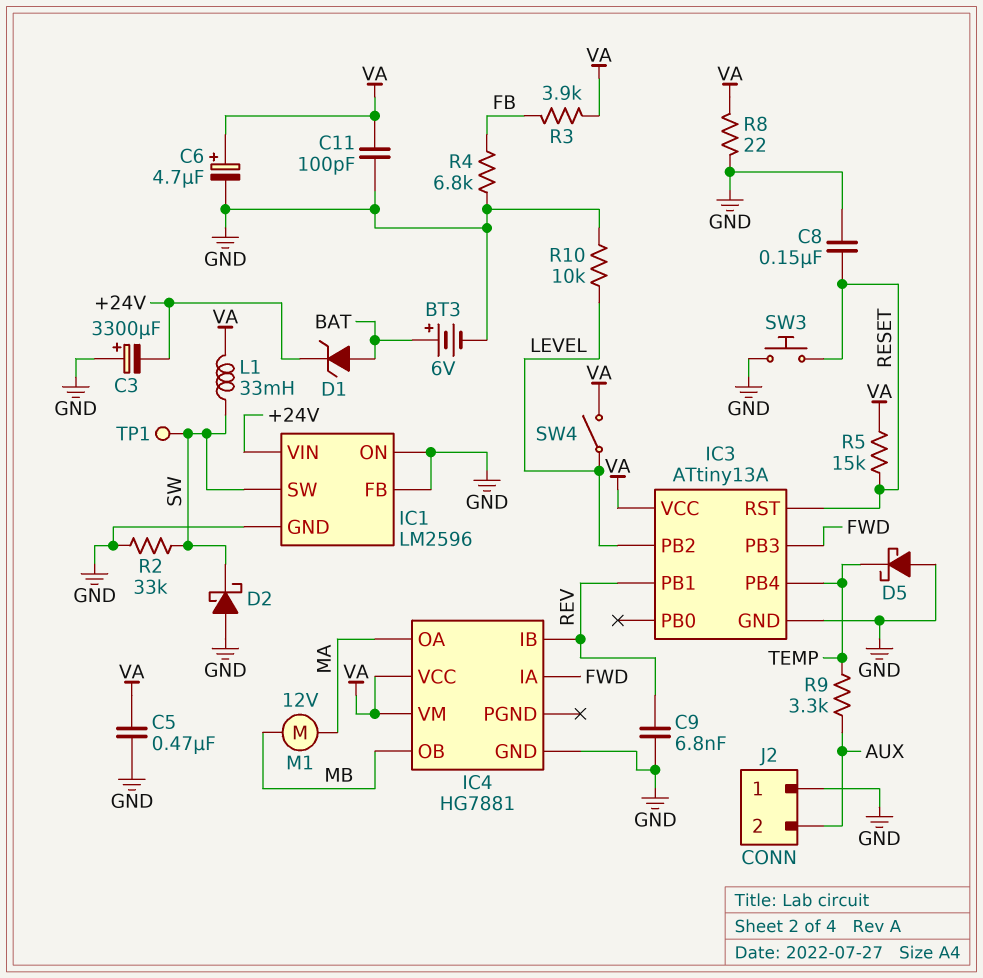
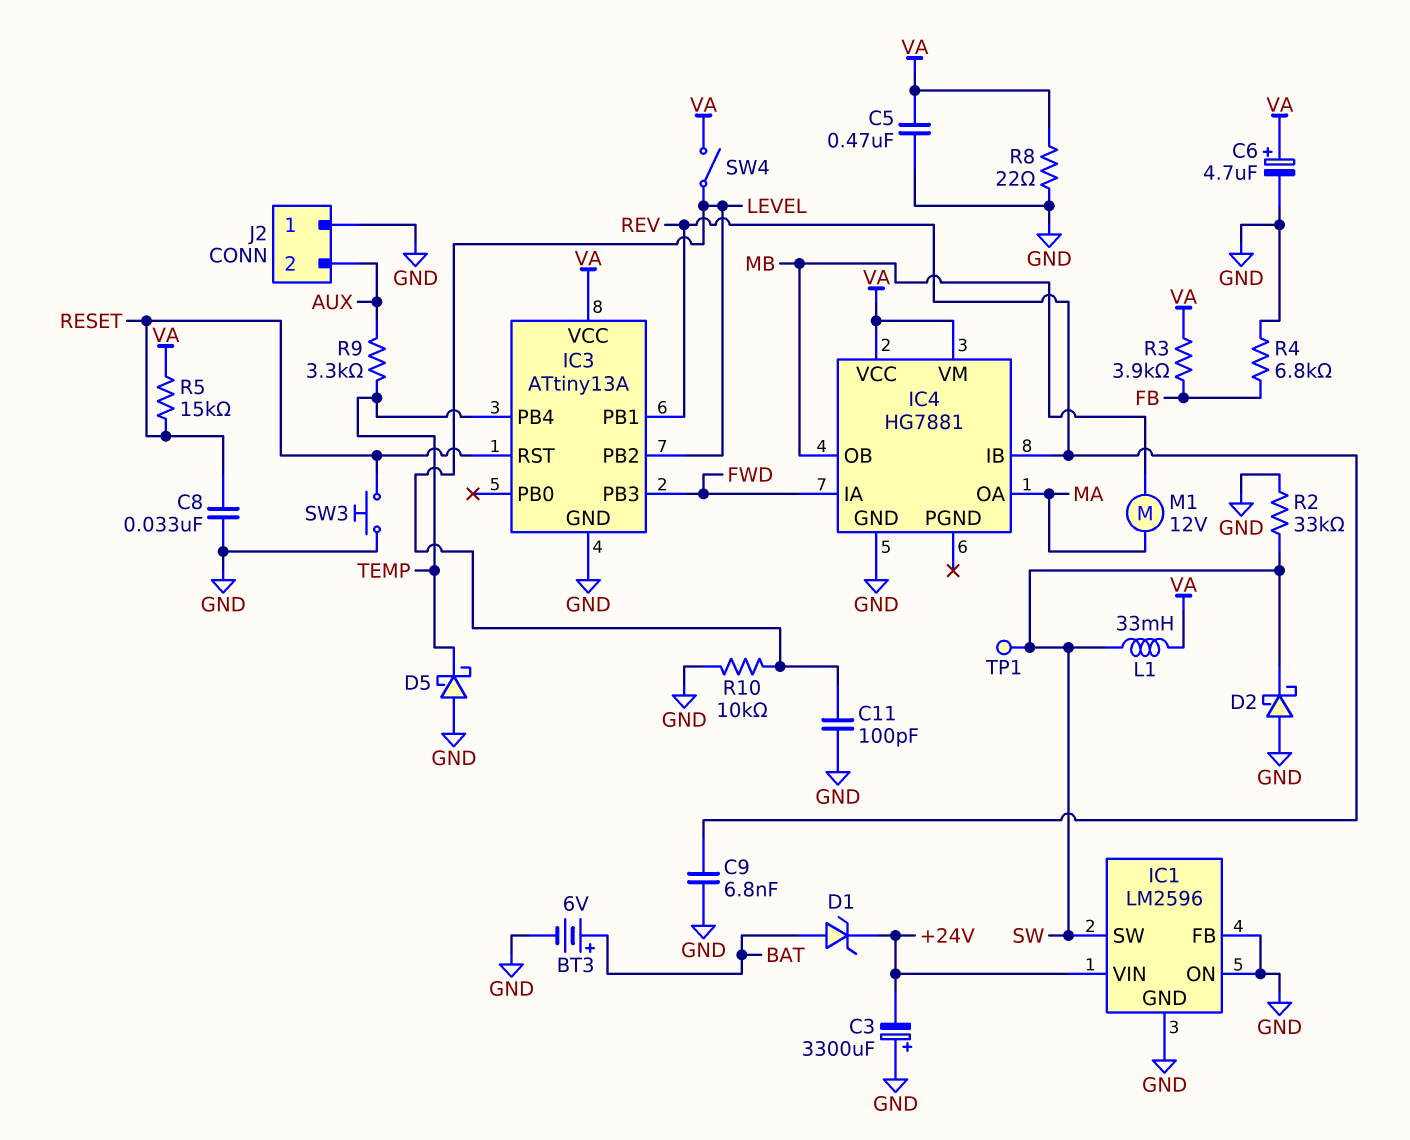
C8: 150nF (GND, RESET) -> 33nF (GND, RESET)
C11: 100pF (GND, VA) -> 100pF (GND, LEVEL)

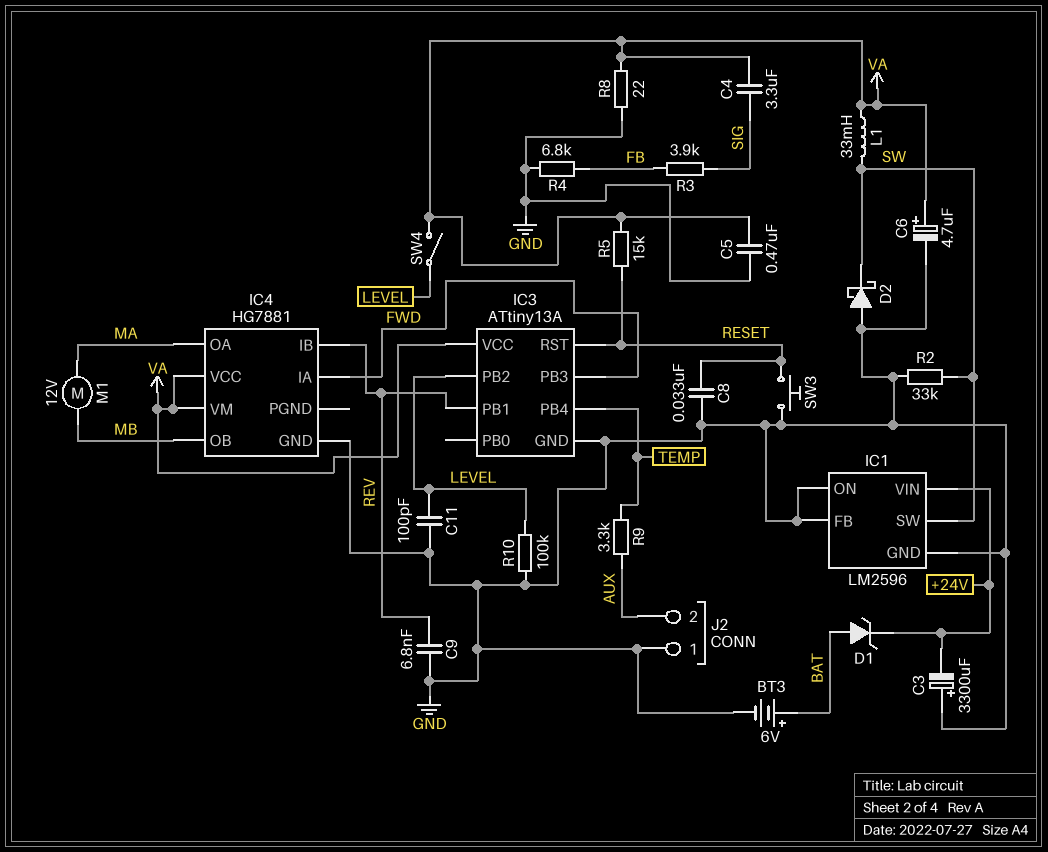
C4: none -> 3.3uF (SIG, VA)
D5: schottky (A GND, K TEMP) -> none
R3: 3.9k (FB, VA) -> 3.9k (FB, SIG)
R10: 10k (GND, LEVEL) -> 100k (GND, LEVEL)
TP1: test point (SW) -> none

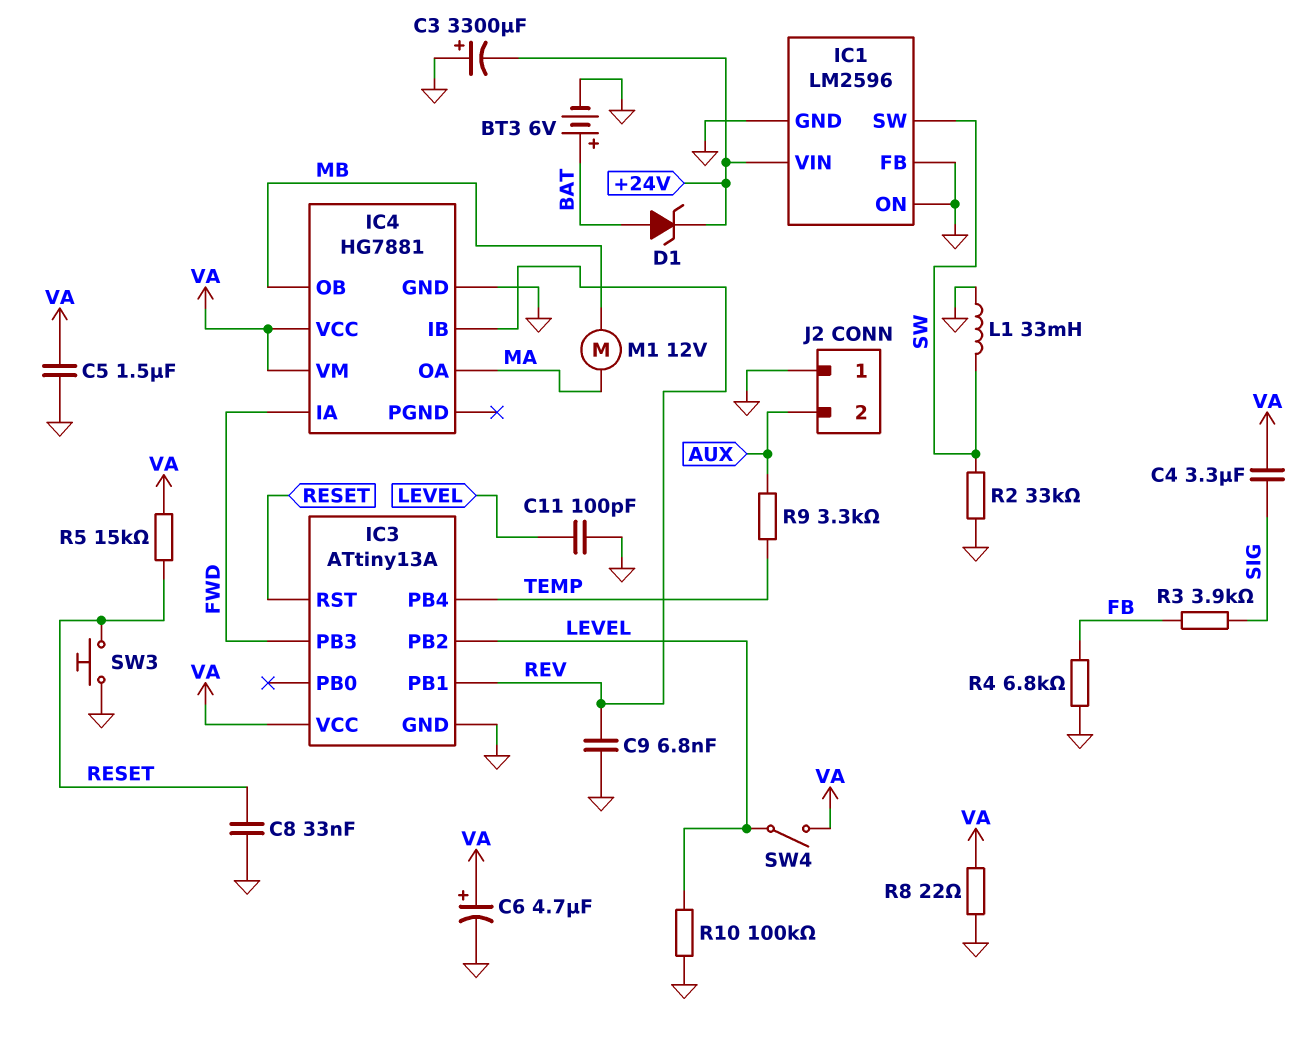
C5: 470nF (GND, VA) -> 1.5uF (GND, VA)
D2: schottky (A GND, K SW) -> none
L1: 33mH (SW, VA) -> 33mH (GND, SW)

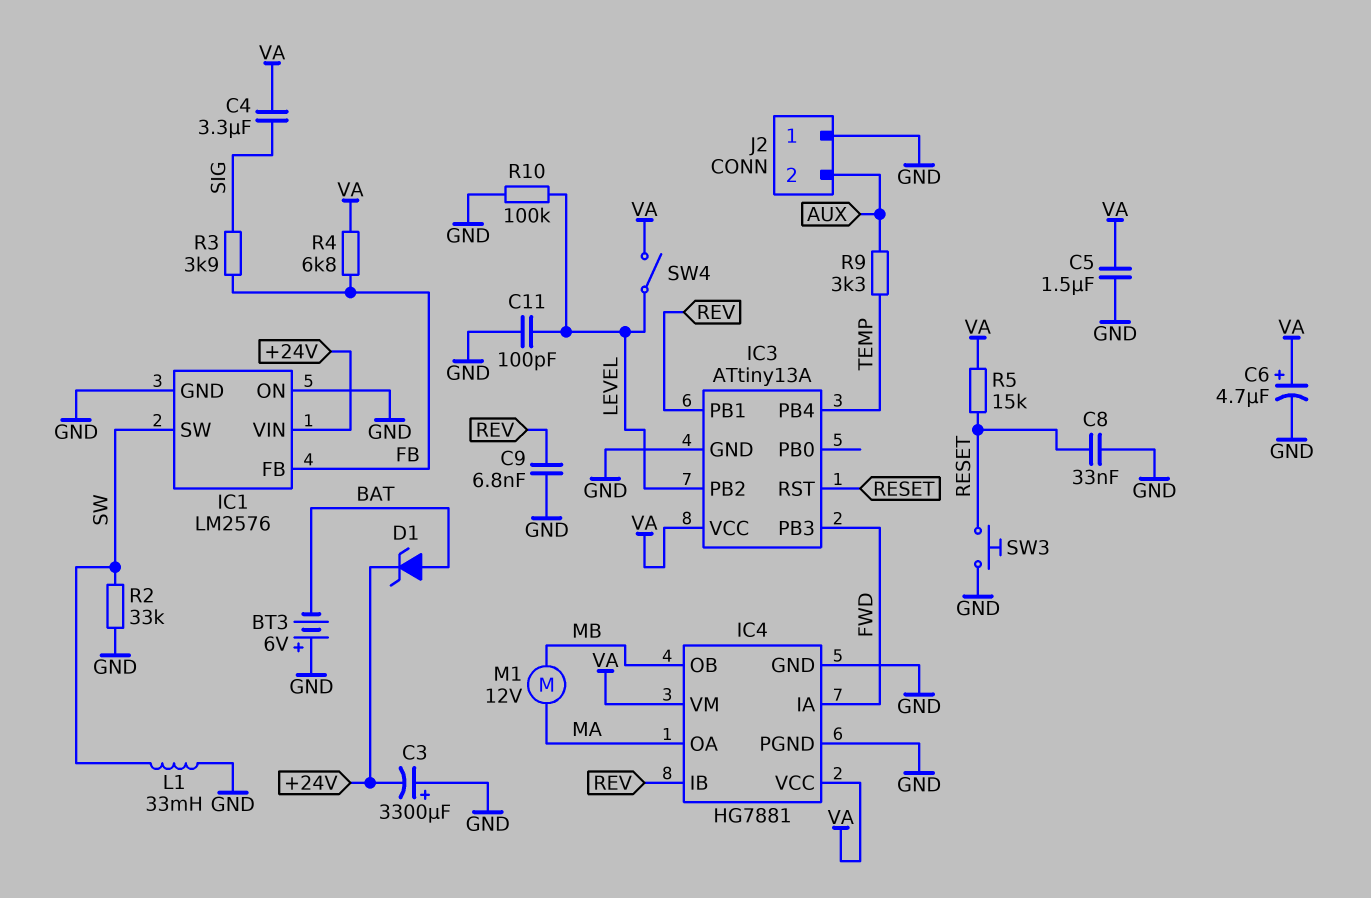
BT3: 6V (plus BAT, minus GND) -> 6V (plus GND, minus BAT)
IC1: LM2596 -> LM2576
IC1 pin FB: GND -> FB
IC4 pin PGND: none -> GND
R4: 6.8k (FB, GND) -> 6.8k (FB, VA)
R8: 22 (GND, VA) -> none

